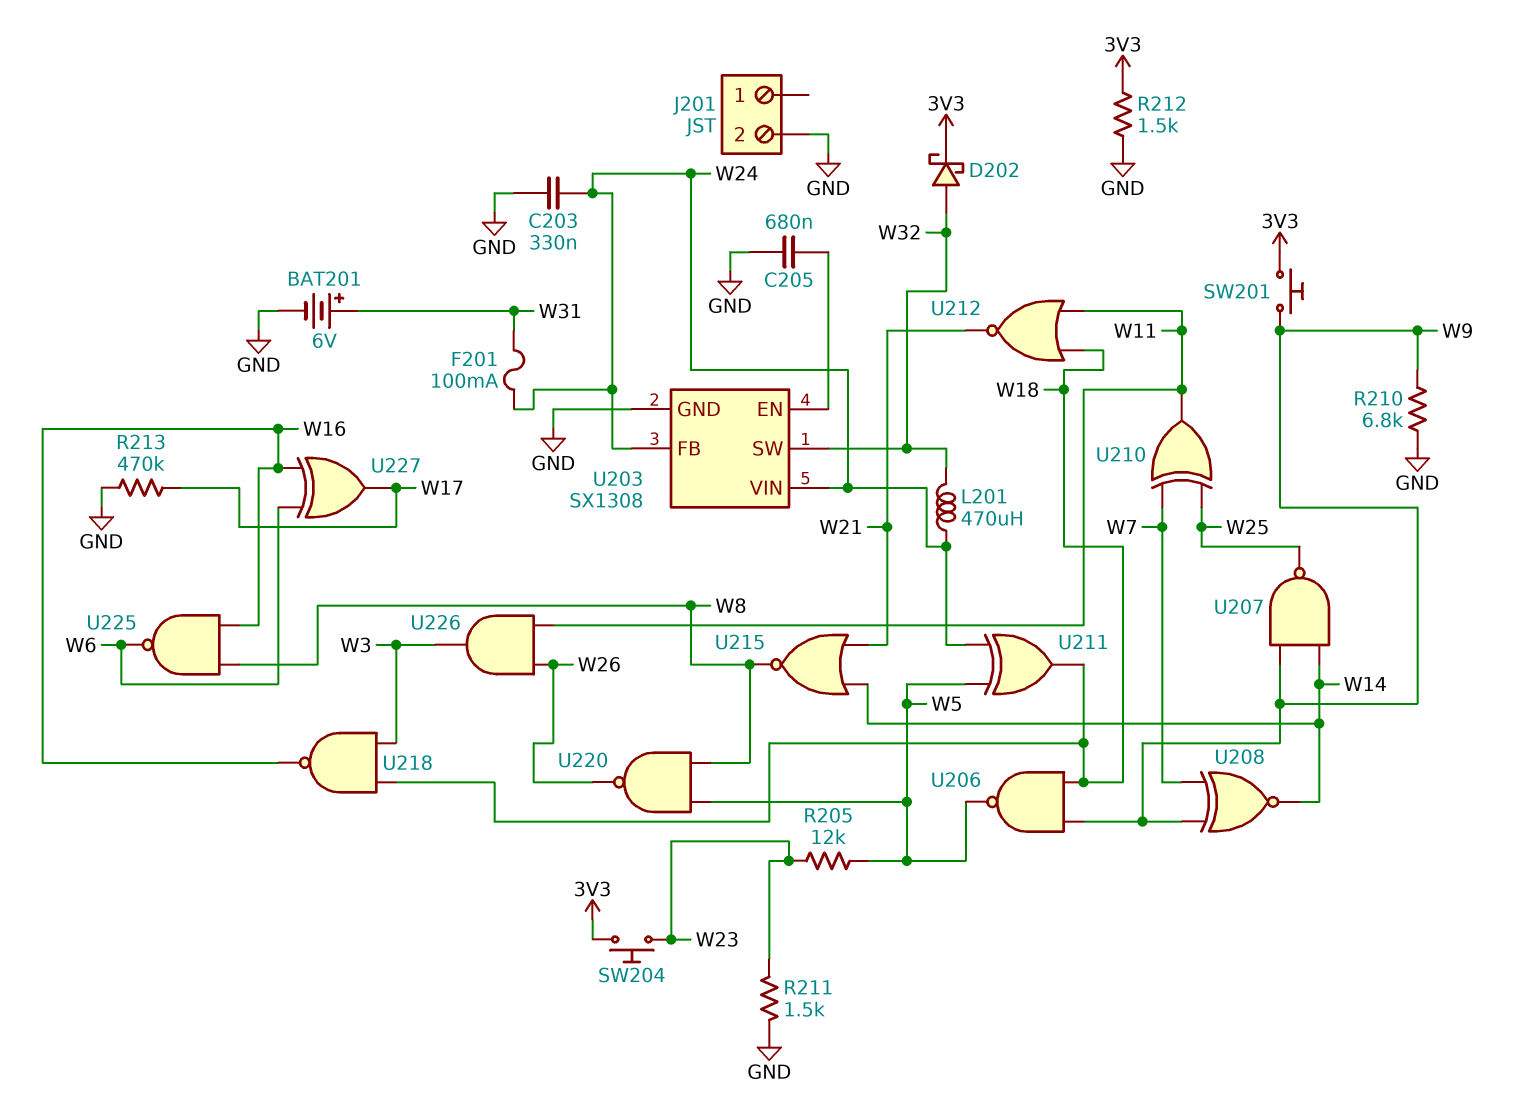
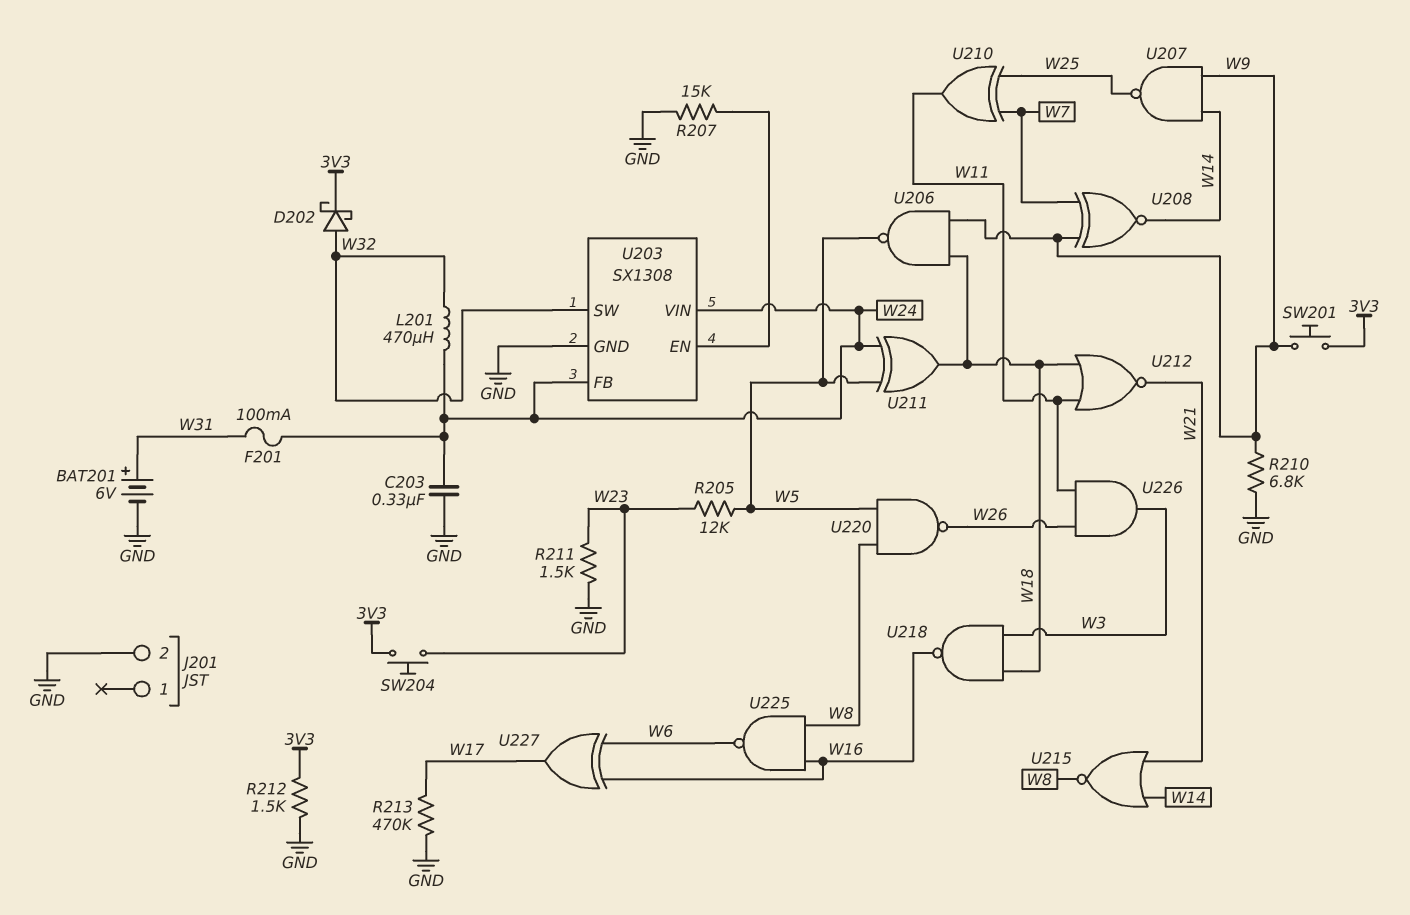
C205: 680nF (GND, U203/EN) -> none
R207: none -> 15k (GND, U203/EN)

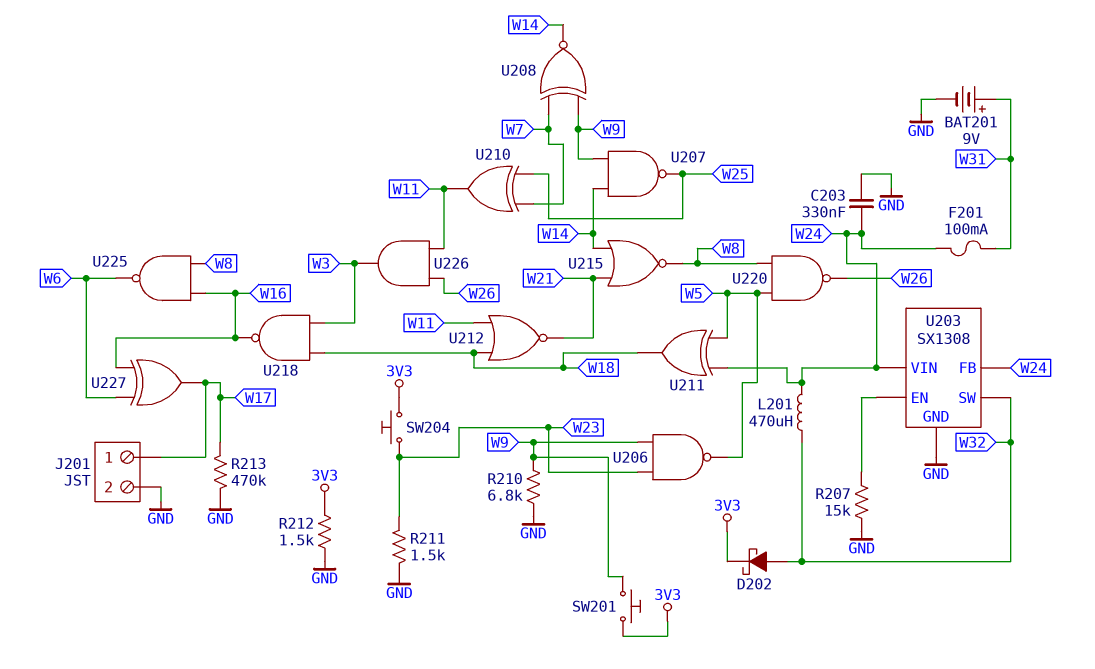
BAT201: 6V (plus W31, minus GND) -> 9V (plus W31, minus GND)
J201 pin 1: none -> W17
R205: 12k (W5, W23) -> none
U206: NAND (in W9, in W18, out W5) -> NAND (in W9, in W23, out W5)

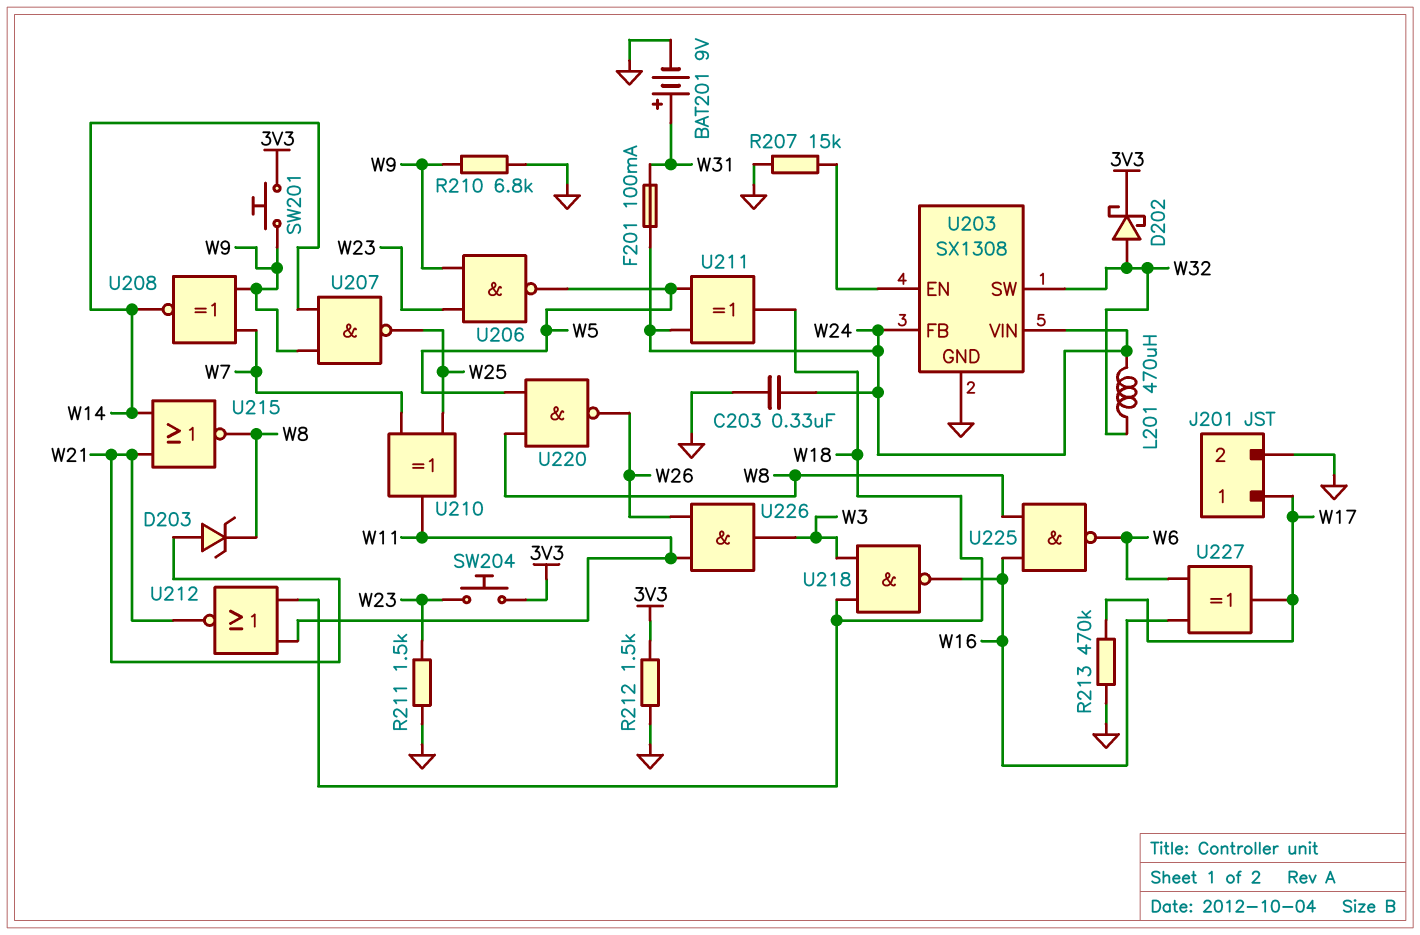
D203: none -> zener (A W21, K W8)

